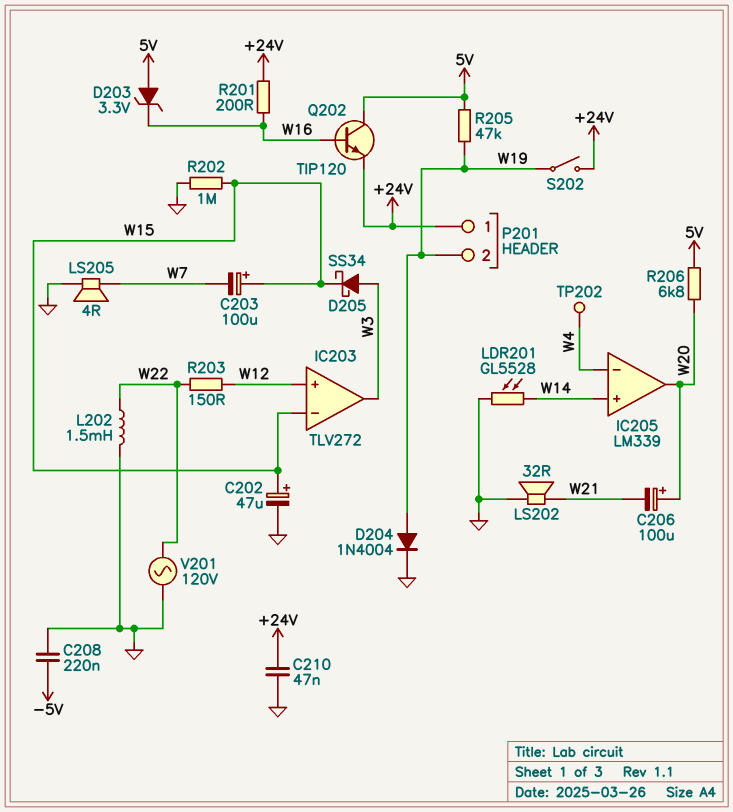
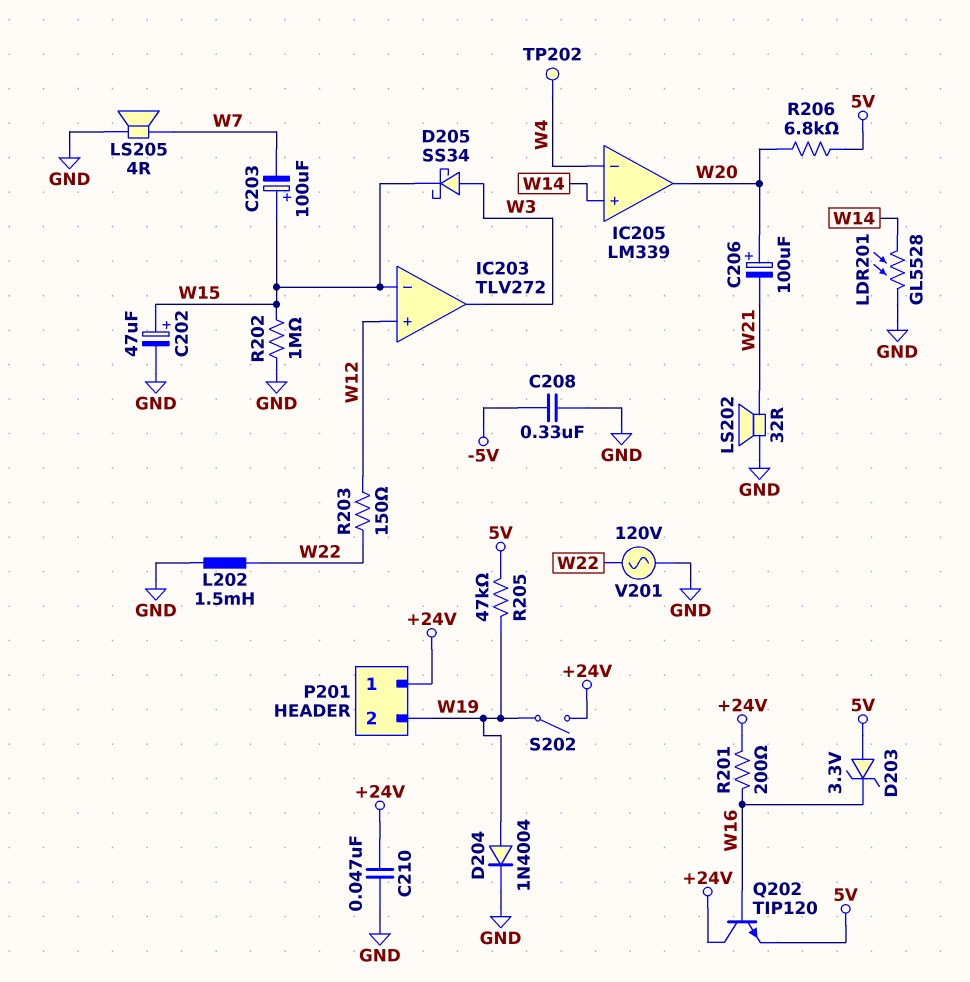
C208: 220nF (-5V, GND) -> 330nF (-5V, GND)
Q202: NPN TIP120 (B W16, C 5V, E +24V) -> NPN TIP120 (B W16, C +24V, E 5V)

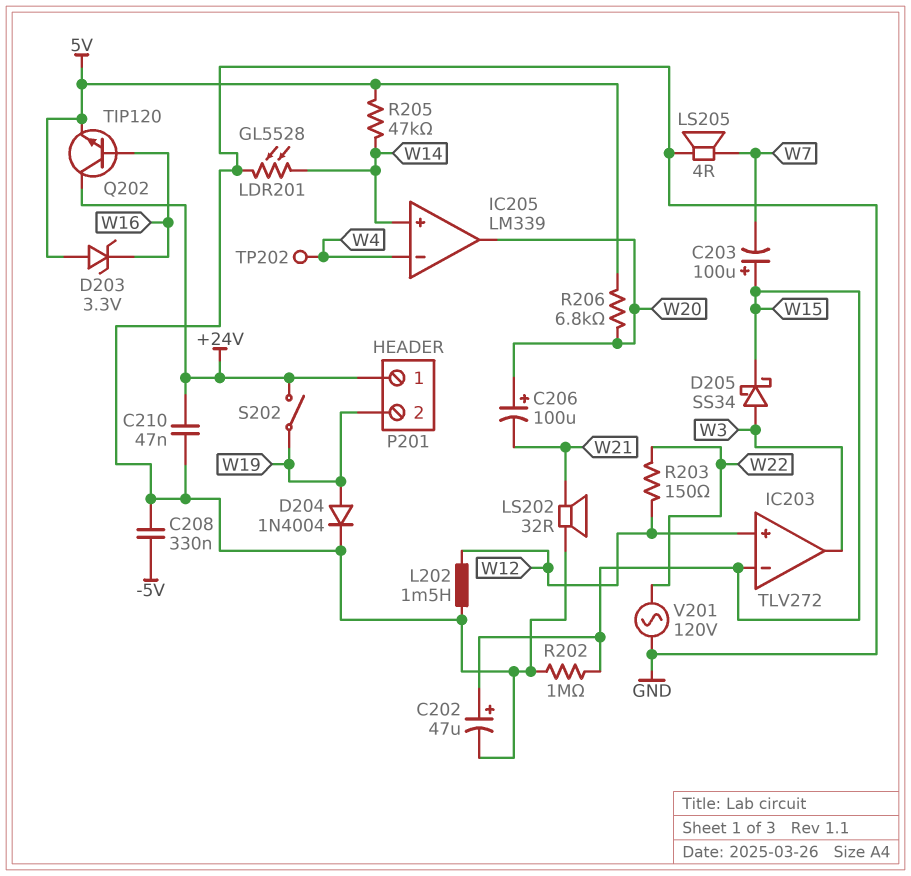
L202: 1.5mH (GND, W22) -> 1.5mH (GND, W12)
R201: 200 (+24V, W16) -> none
R205: 47k (5V, W19) -> 47k (5V, W14)

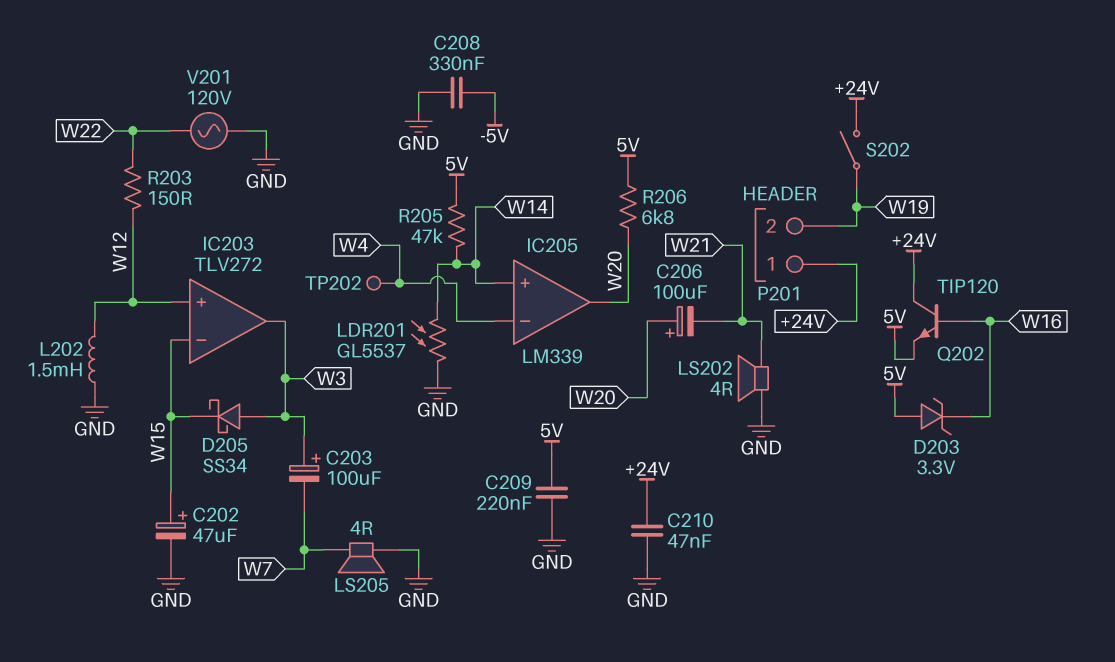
C203: 100uF (plus W15, minus W7) -> 100uF (plus W3, minus W7)
C209: none -> 220nF (5V, GND)
D204: diode 1N4004 (A W19, K GND) -> none
LDR201: GL5528 (GND, W14) -> GL5537 (GND, W14)
LS202: speaker 32R (GND, W21) -> speaker 4R (GND, W21)
R202: 1M (GND, W15) -> none

